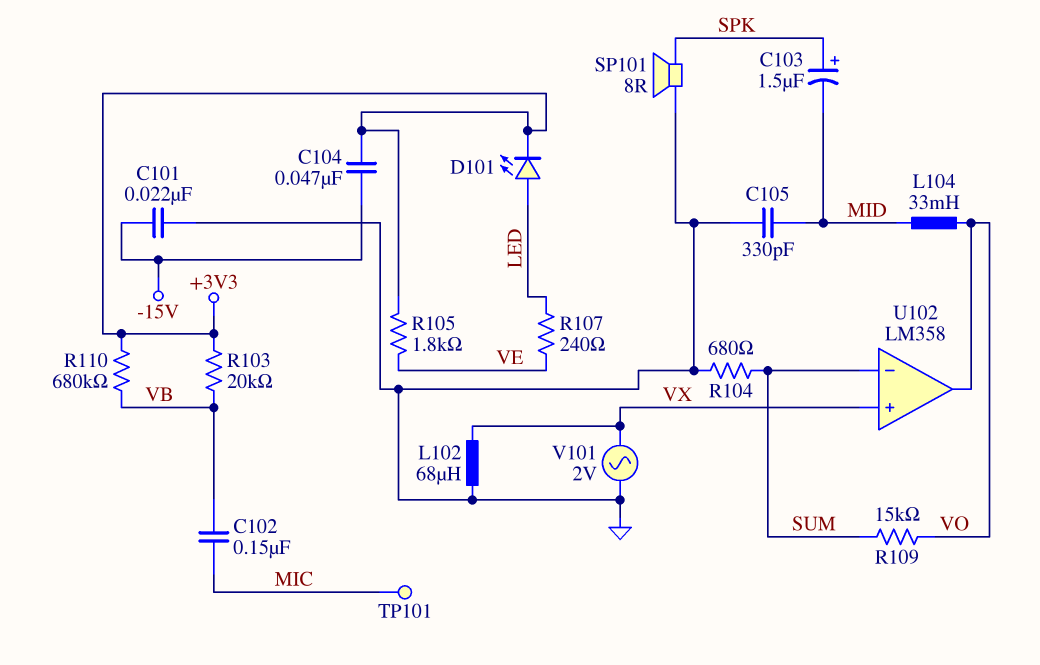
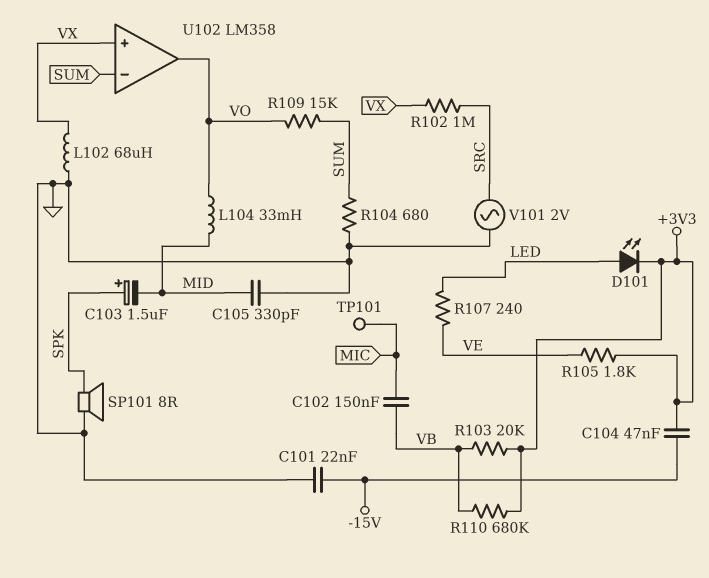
R102: none -> 1M (SRC, VX)
V101: AC 2V (GND, VX) -> AC 2V (GND, SRC)

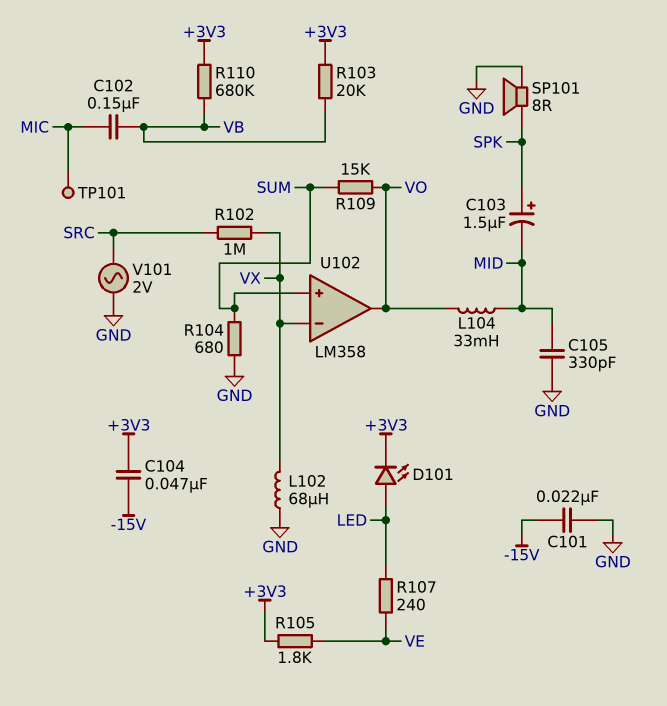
U102 pin in+: VX -> SUM
U102 pin in-: SUM -> VX

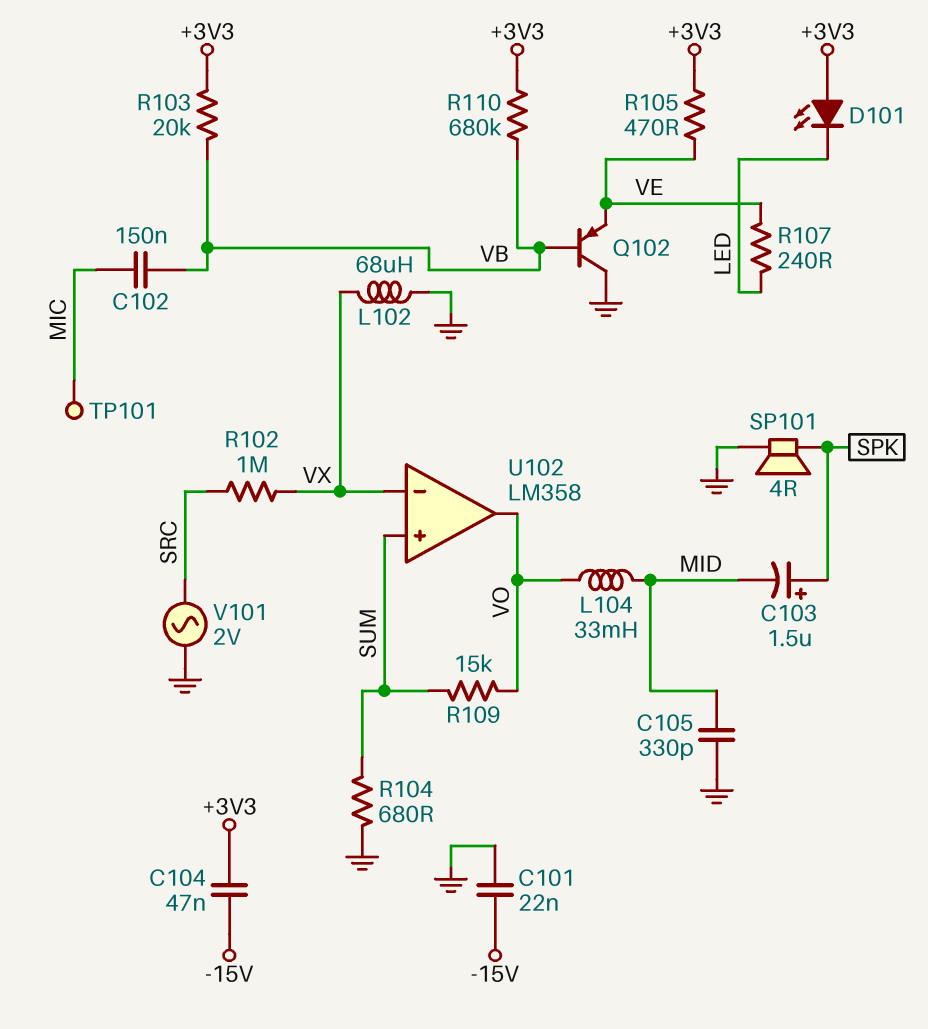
D101: LED (A LED, K +3V3) -> LED (A +3V3, K LED)
Q102: none -> PNP (B VB, C GND, E VE)
R105: 1.8k (+3V3, VE) -> 470 (+3V3, VE)
SP101: speaker 8R (GND, SPK) -> speaker 4R (GND, SPK)

